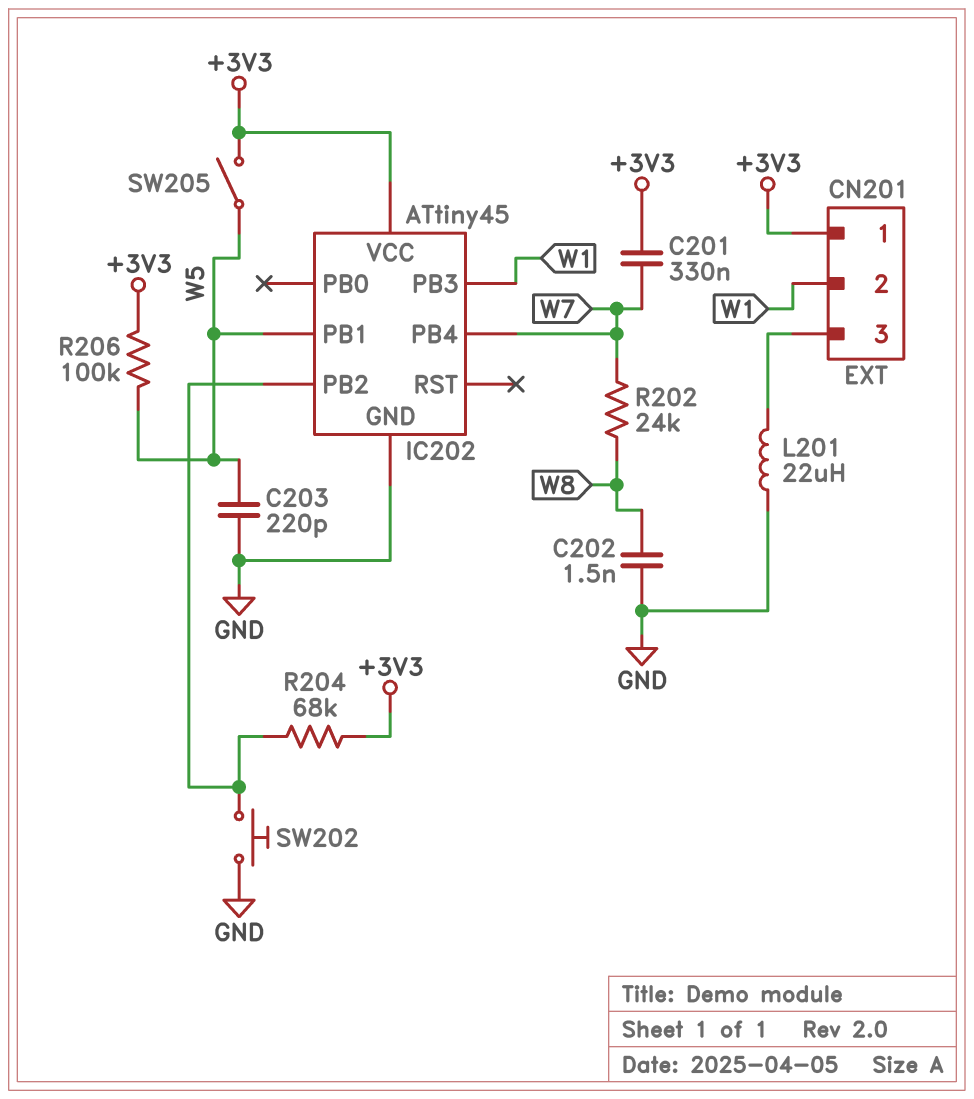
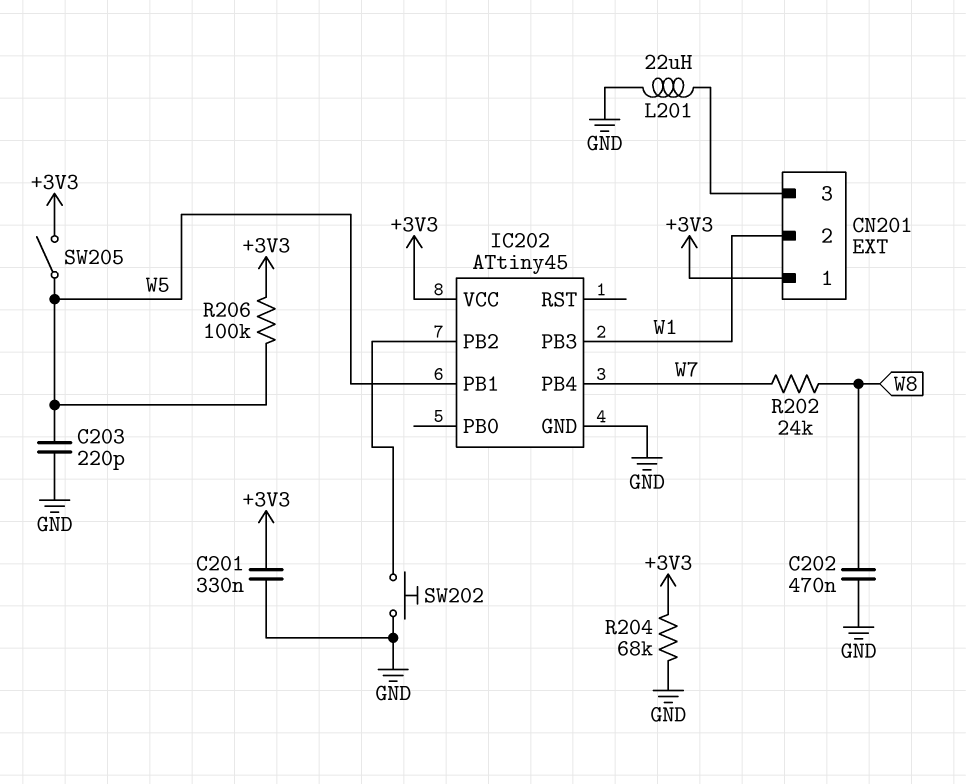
C201: 330nF (+3V3, W7) -> 330nF (+3V3, GND)
C202: 1.5nF (GND, W8) -> 470nF (GND, W8)
R204: 68k (+3V3, IC202/PB2) -> 68k (+3V3, GND)

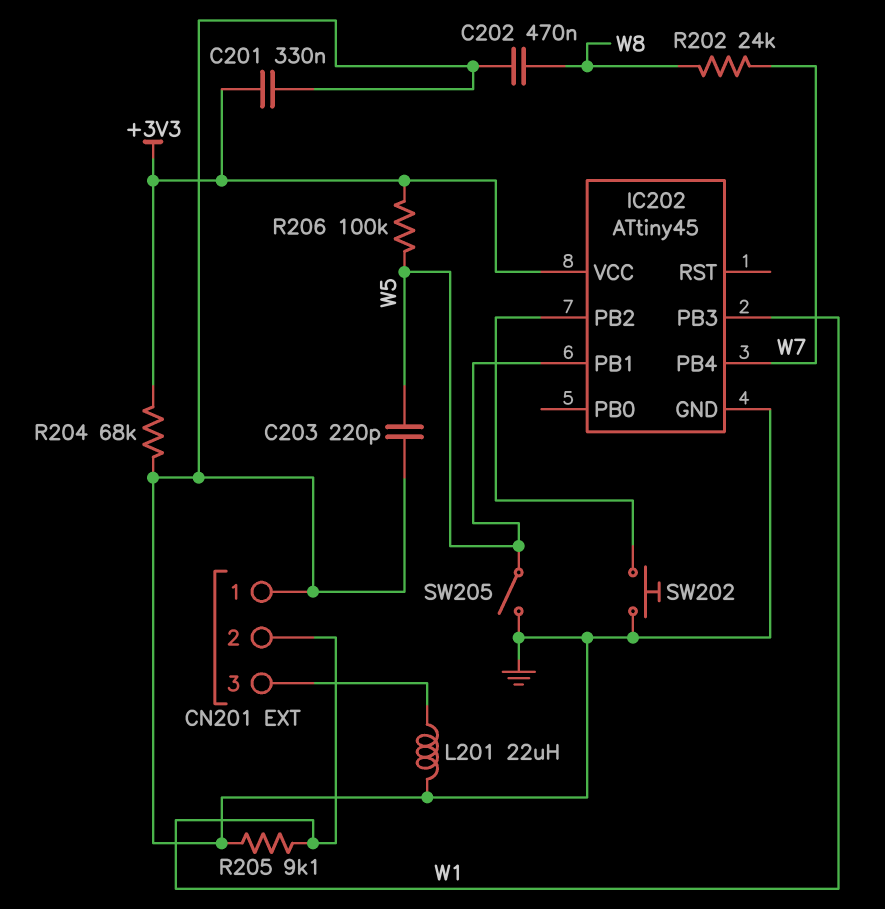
CN201 pin 1: +3V3 -> GND
R205: none -> 9.1k (GND, W1)
SW205: switch (+3V3, W5) -> switch (GND, W5)

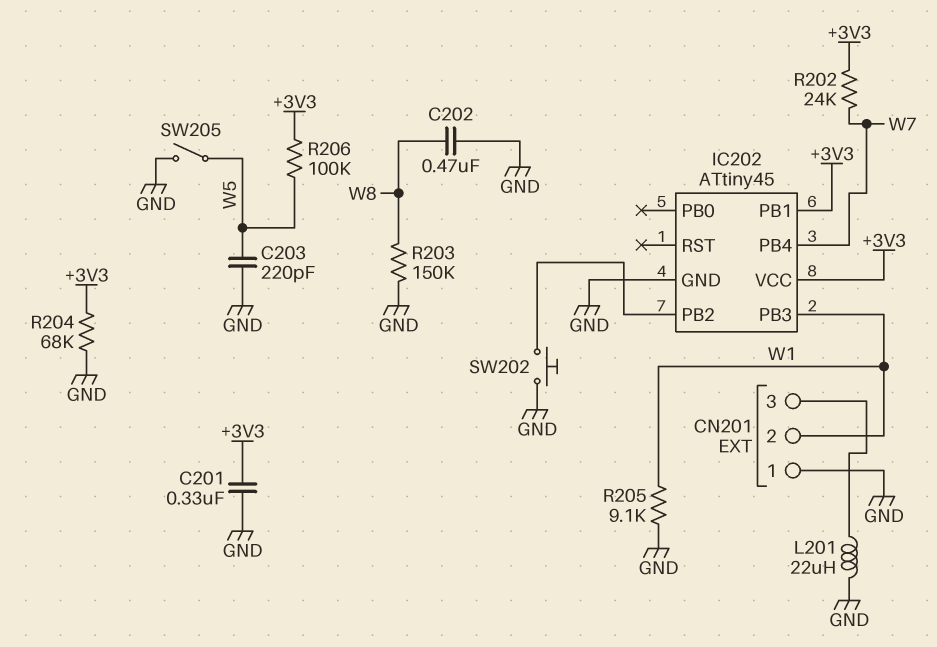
IC202 pin PB1: W5 -> +3V3
R202: 24k (W7, W8) -> 24k (+3V3, W7)
R203: none -> 150k (GND, W8)

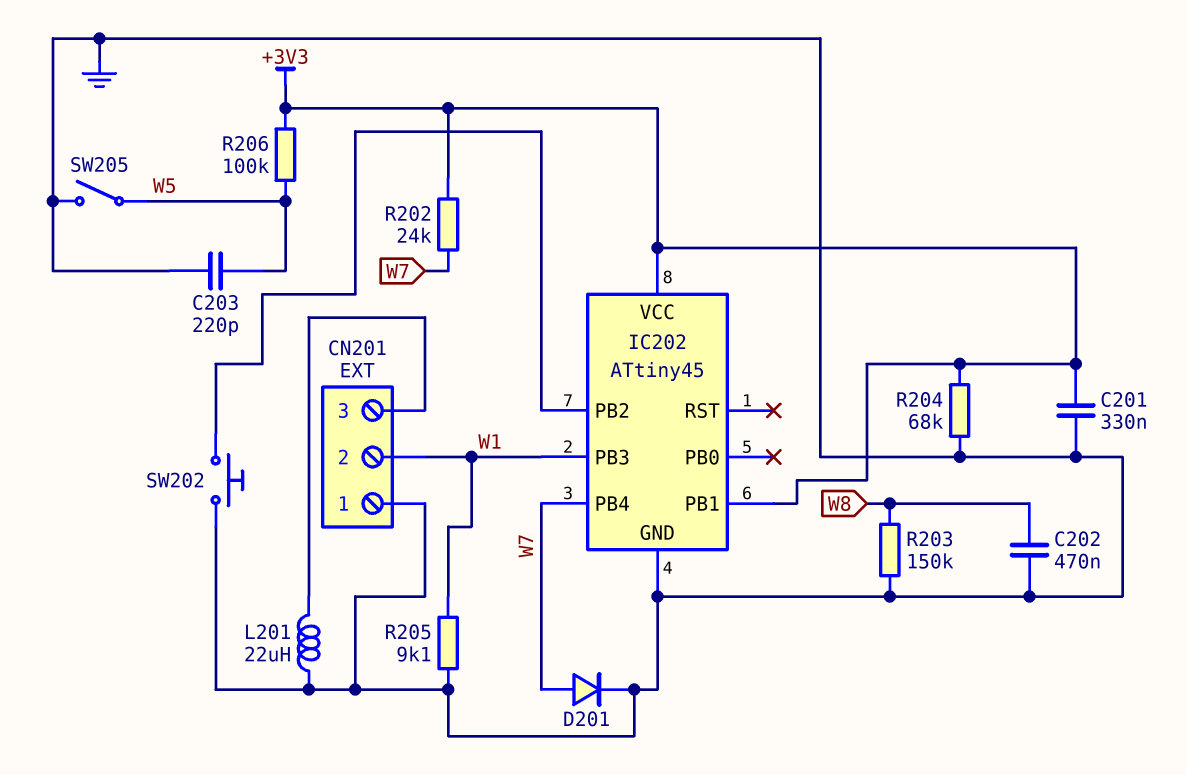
D201: none -> diode (A W7, K GND)

